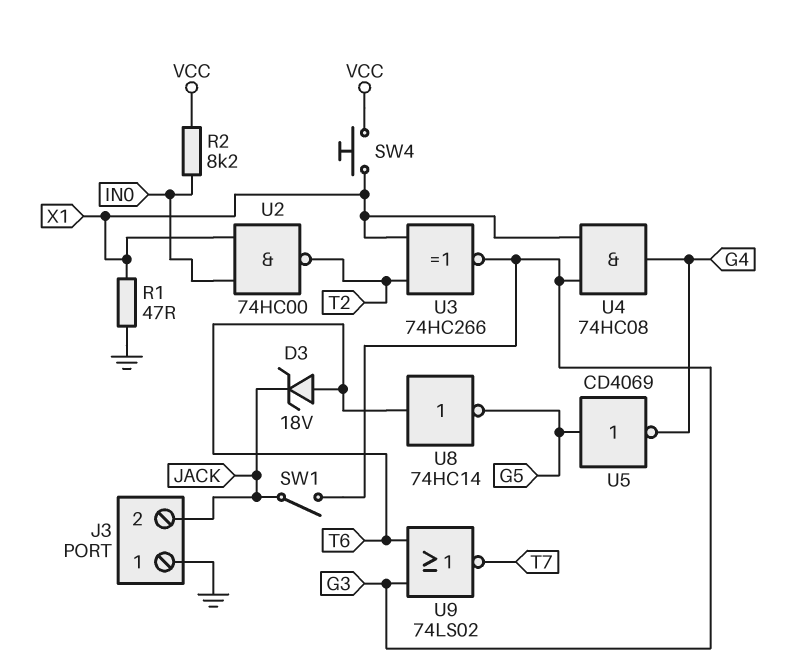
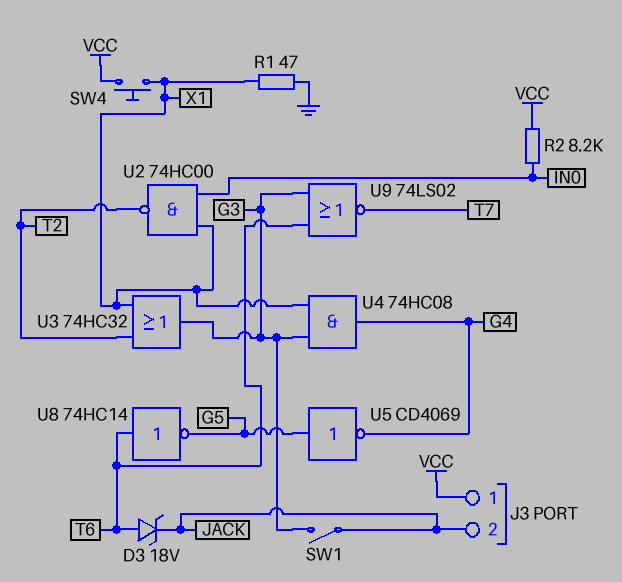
J3 pin 1: GND -> VCC
U3: XNOR 74HC266 (in T2, in X1, out G3) -> OR 74HC32 (in T2, in X1, out G3)

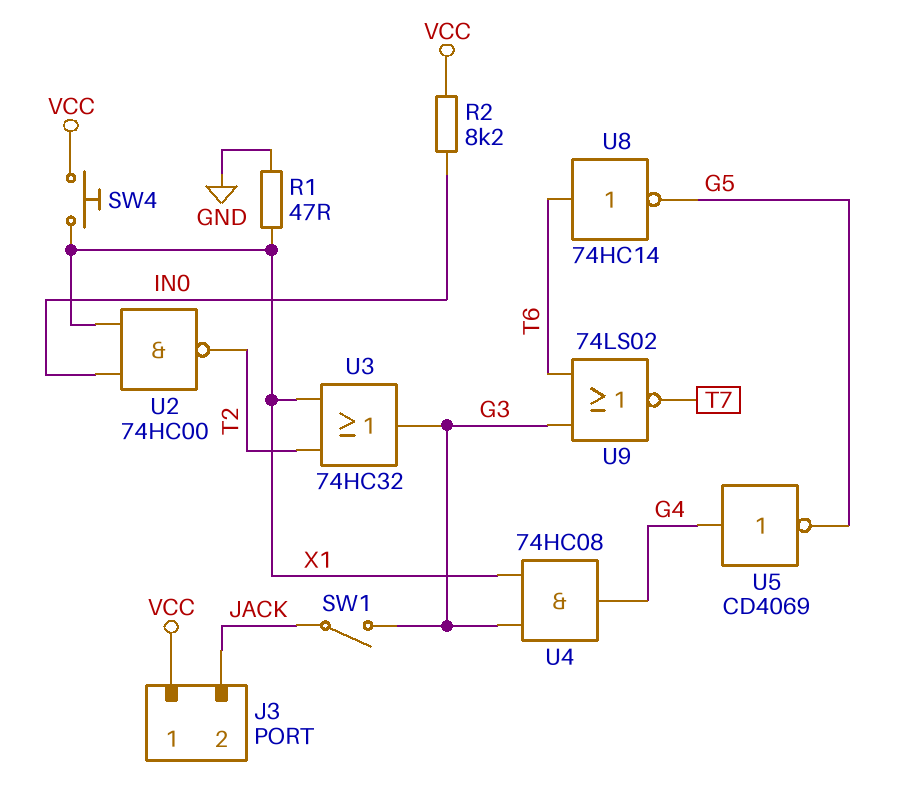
D3: zener 18V (A T6, K JACK) -> none
U5: NOT CD4069 (in G5, out G4) -> NOT CD4069 (in G4, out G5)

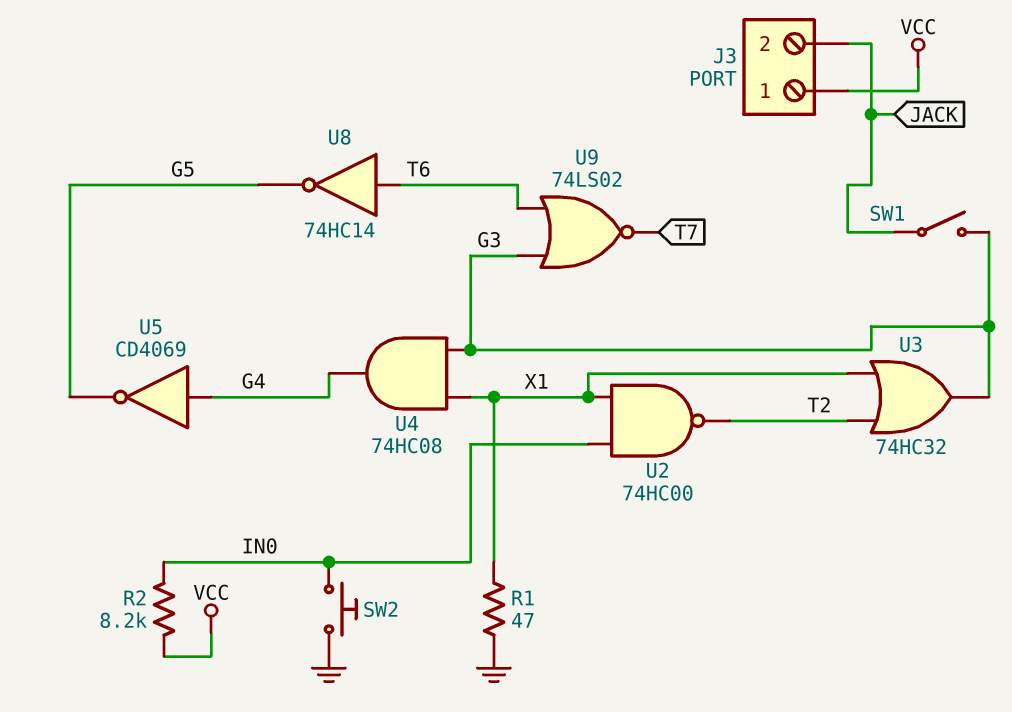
SW2: none -> button (GND, IN0)
SW4: button (VCC, X1) -> none

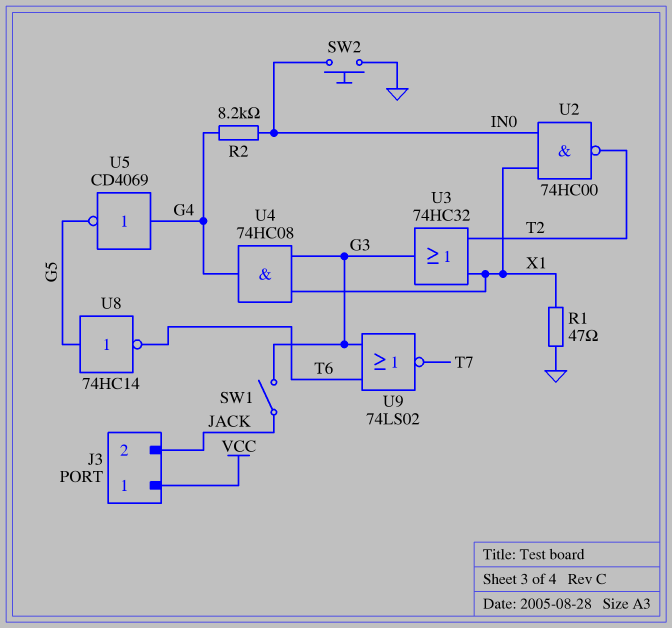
R2: 8.2k (IN0, VCC) -> 8.2k (G4, IN0)
U8: NOT 74HC14 (in T6, out G5) -> NOT 74HC14 (in G5, out T6)

